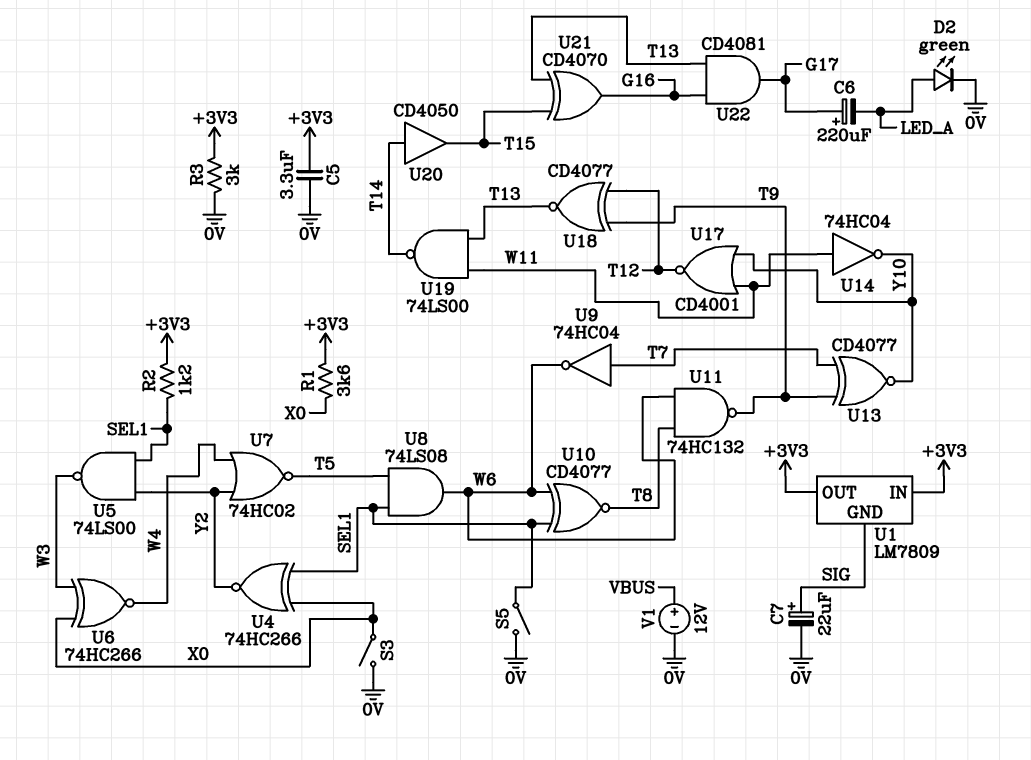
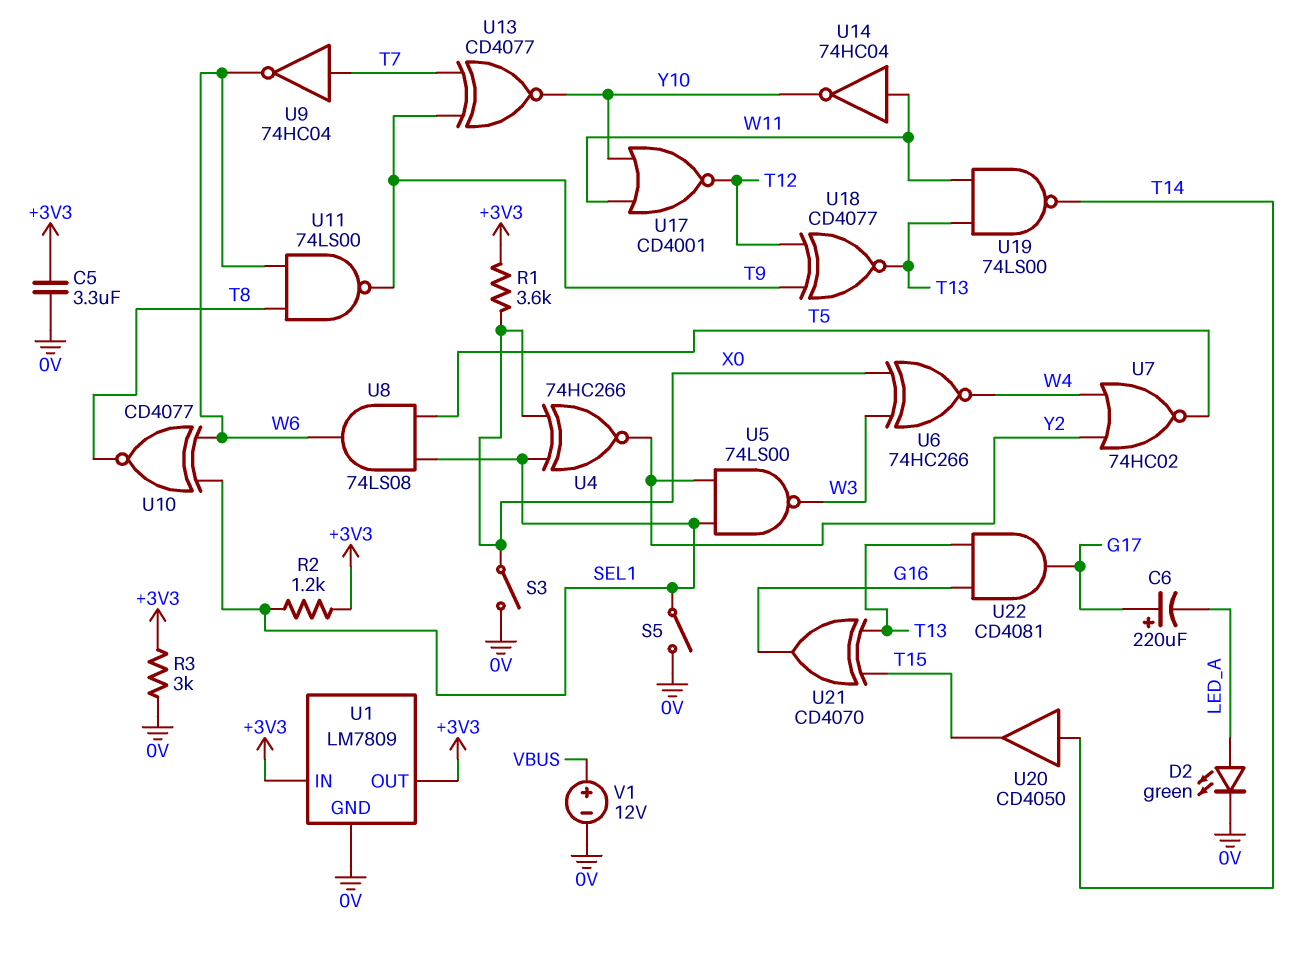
C7: 22uF (plus SIG, minus 0V) -> none
U1 pin GND: SIG -> 0V
U11: NAND 74HC132 (in T8, in W6, out T9) -> NAND 74LS00 (in T8, in W6, out T9)

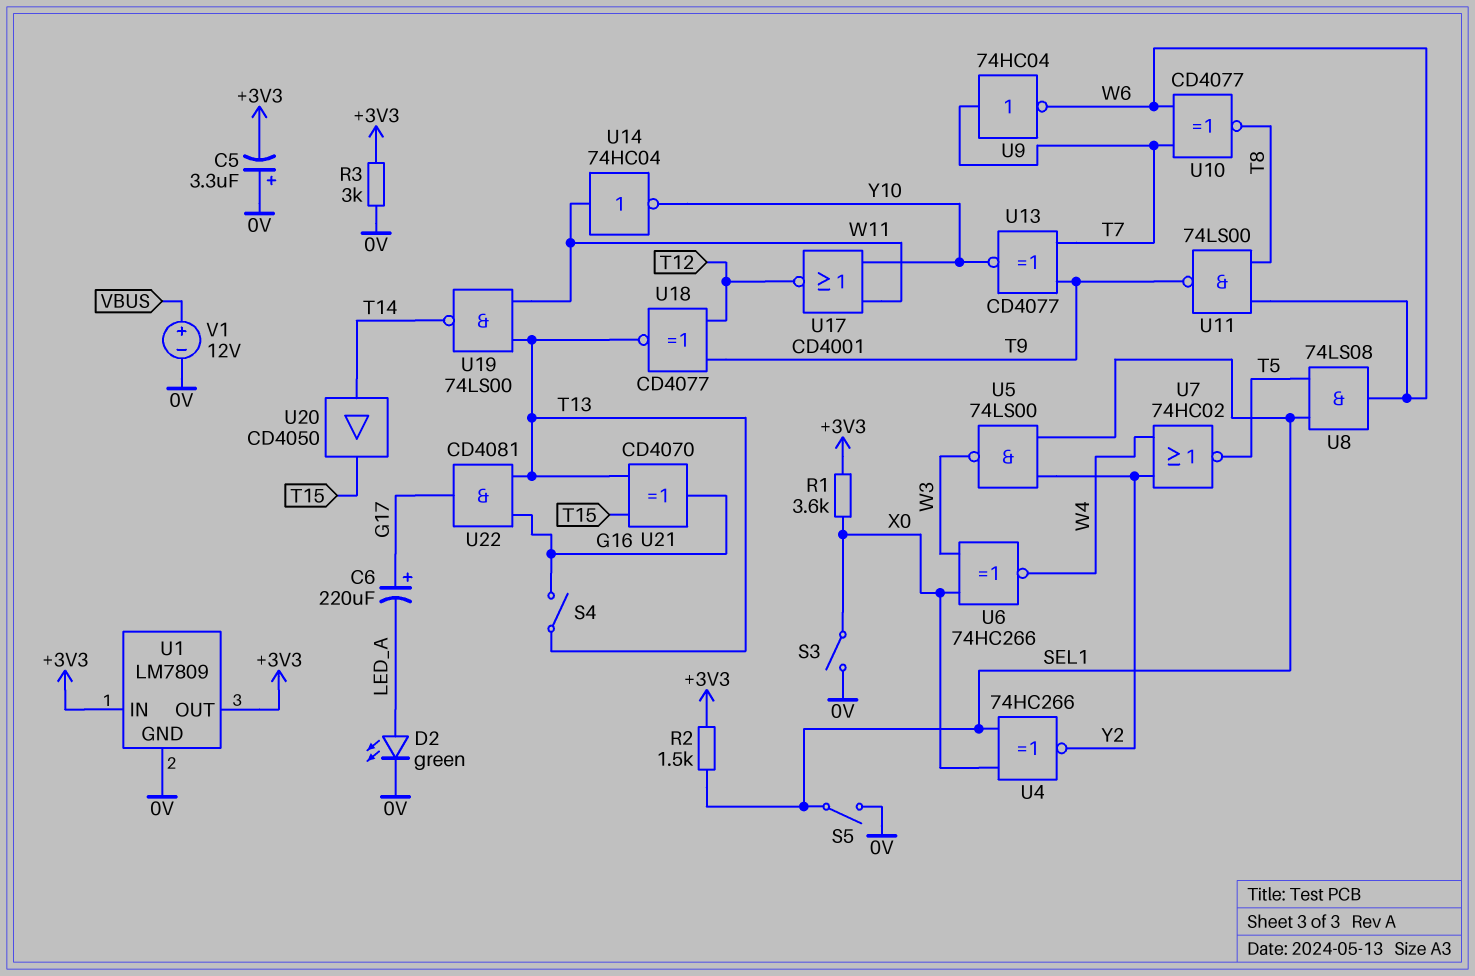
C5: 3.3uF (+3V3, 0V) -> 3.3uF (plus 0V, minus +3V3)
R2: 1.2k (+3V3, SEL1) -> 1.5k (+3V3, SEL1)
S4: none -> switch (G16, T13)
U10: XNOR CD4077 (in SEL1, in W6, out T8) -> XNOR CD4077 (in T7, in W6, out T8)

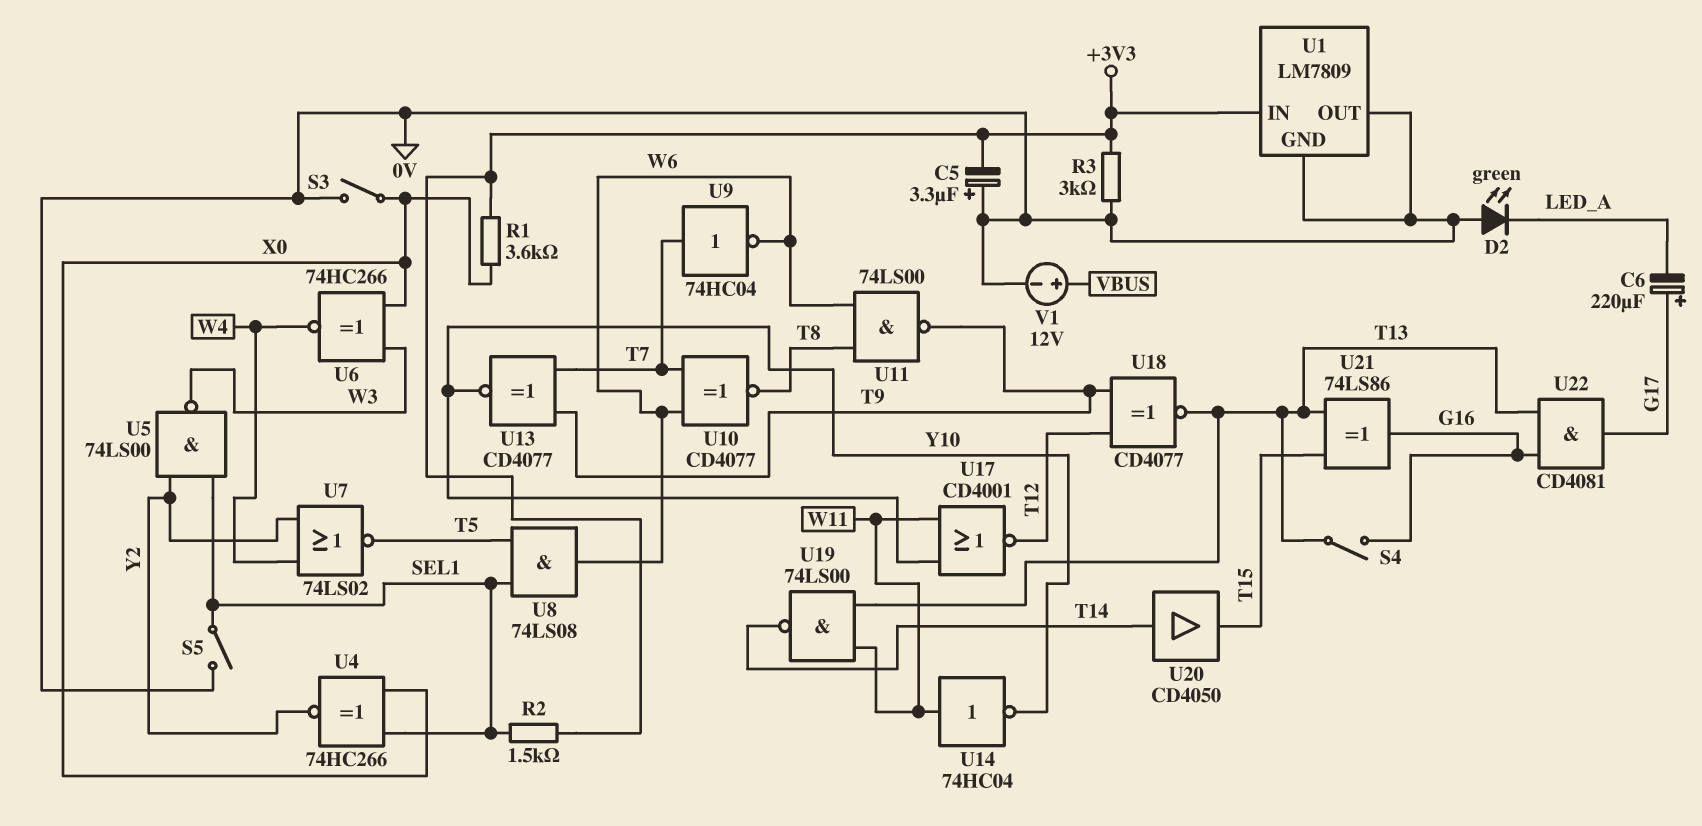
D2: LED green (A LED_A, K 0V) -> LED green (A 0V, K LED_A)
U1 pin OUT: +3V3 -> 0V
U7: NOR 74HC02 (in W4, in Y2, out T5) -> NOR 74LS02 (in W4, in Y2, out T5)
U21: XOR CD4070 (in T13, in T15, out G16) -> XOR 74LS86 (in T13, in T15, out G16)

